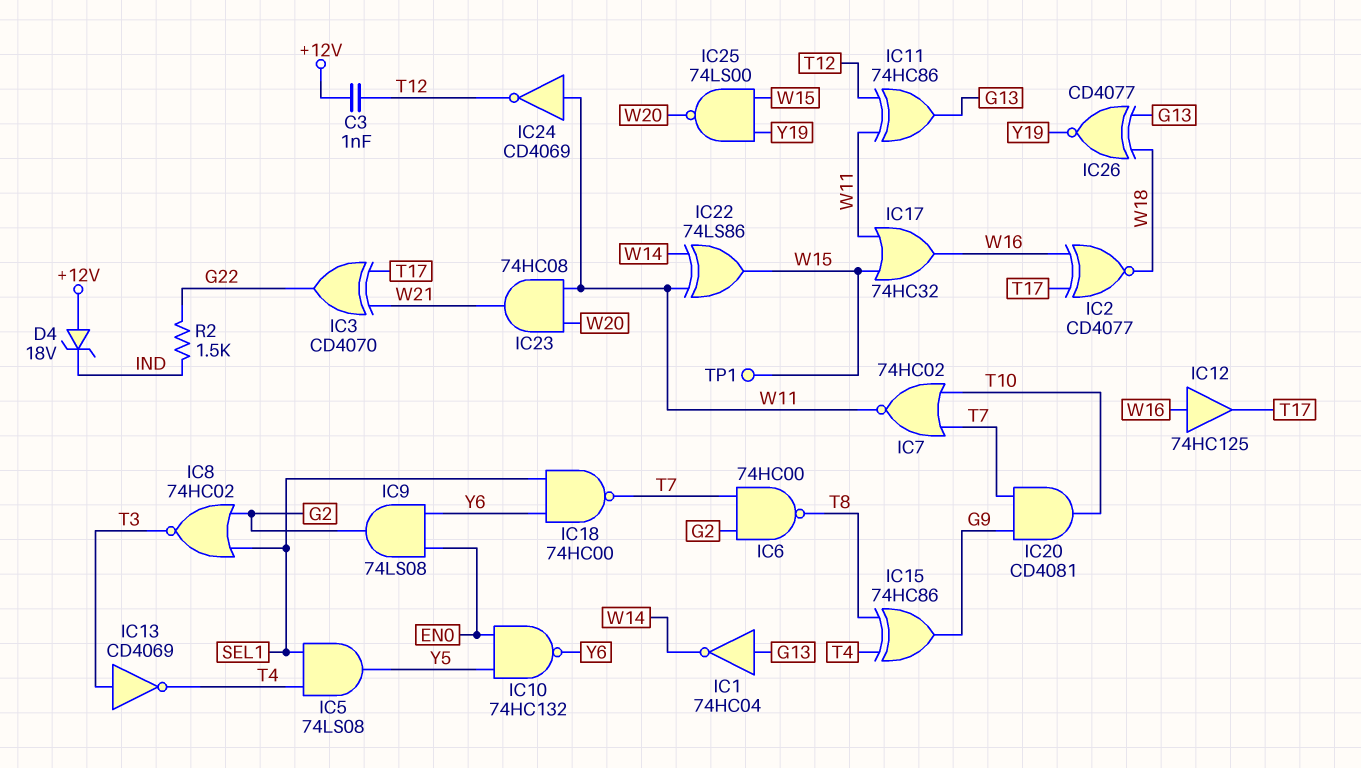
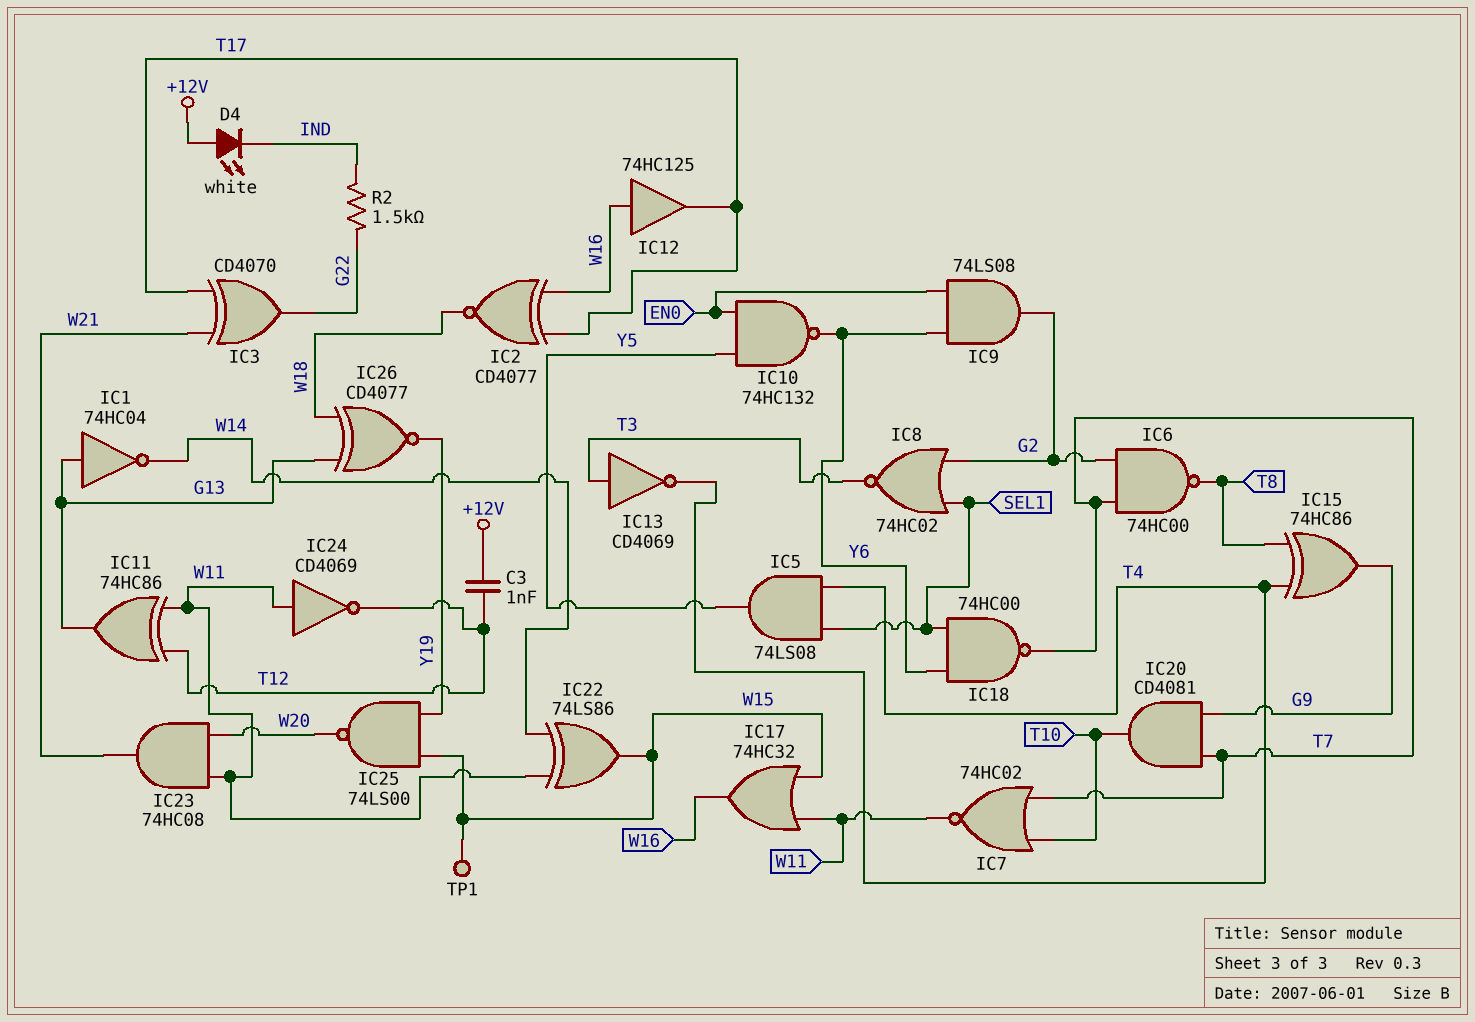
D4: zener 18V (A +12V, K IND) -> LED white (A +12V, K IND)

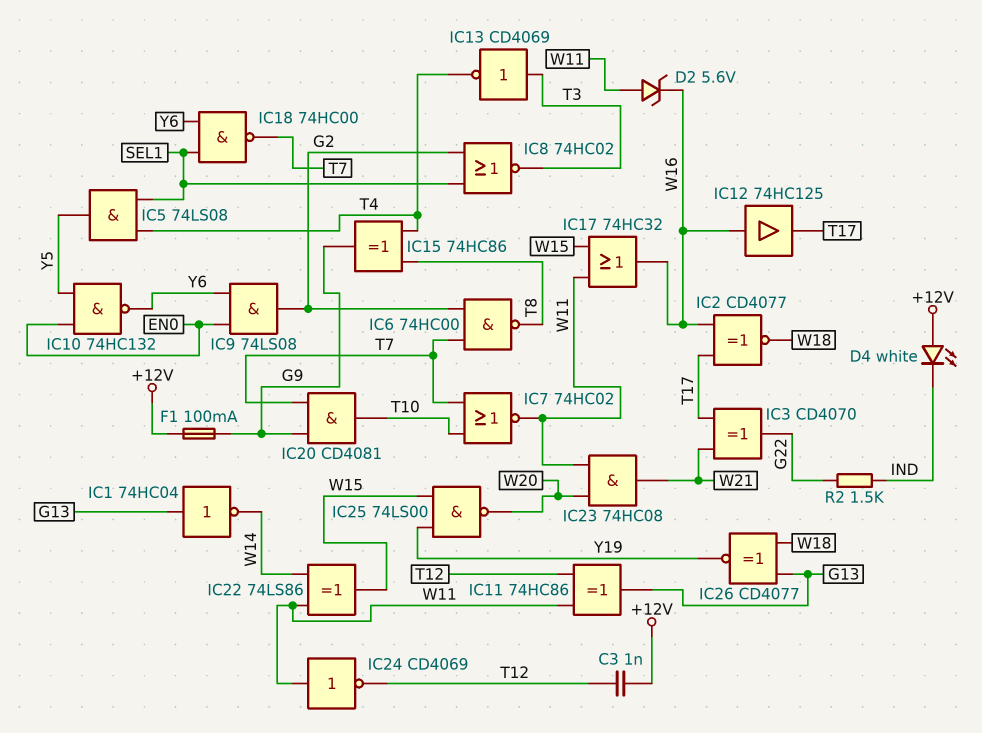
D2: none -> zener 5.6V (A W11, K W16)
F1: none -> 100mA (+12V, G9)
TP1: test point (W15) -> none

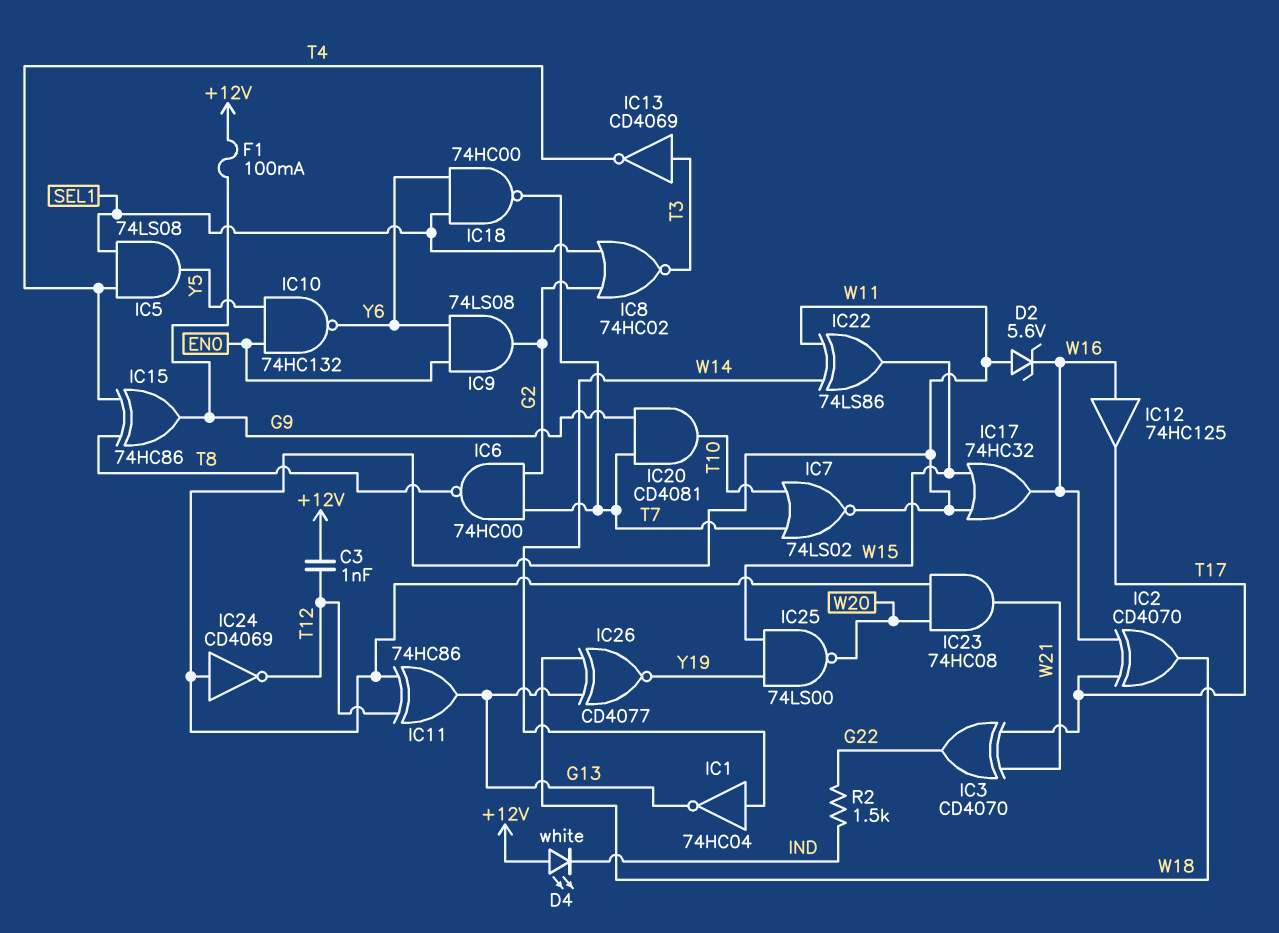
IC1: NOT 74HC04 (in G13, out W14) -> NOT 74HC04 (in W14, out G13)
IC2: XNOR CD4077 (in T17, in W16, out W18) -> XOR CD4070 (in T17, in W16, out W18)
IC7: NOR 74HC02 (in T7, in T10, out W11) -> NOR 74LS02 (in T7, in T10, out W11)

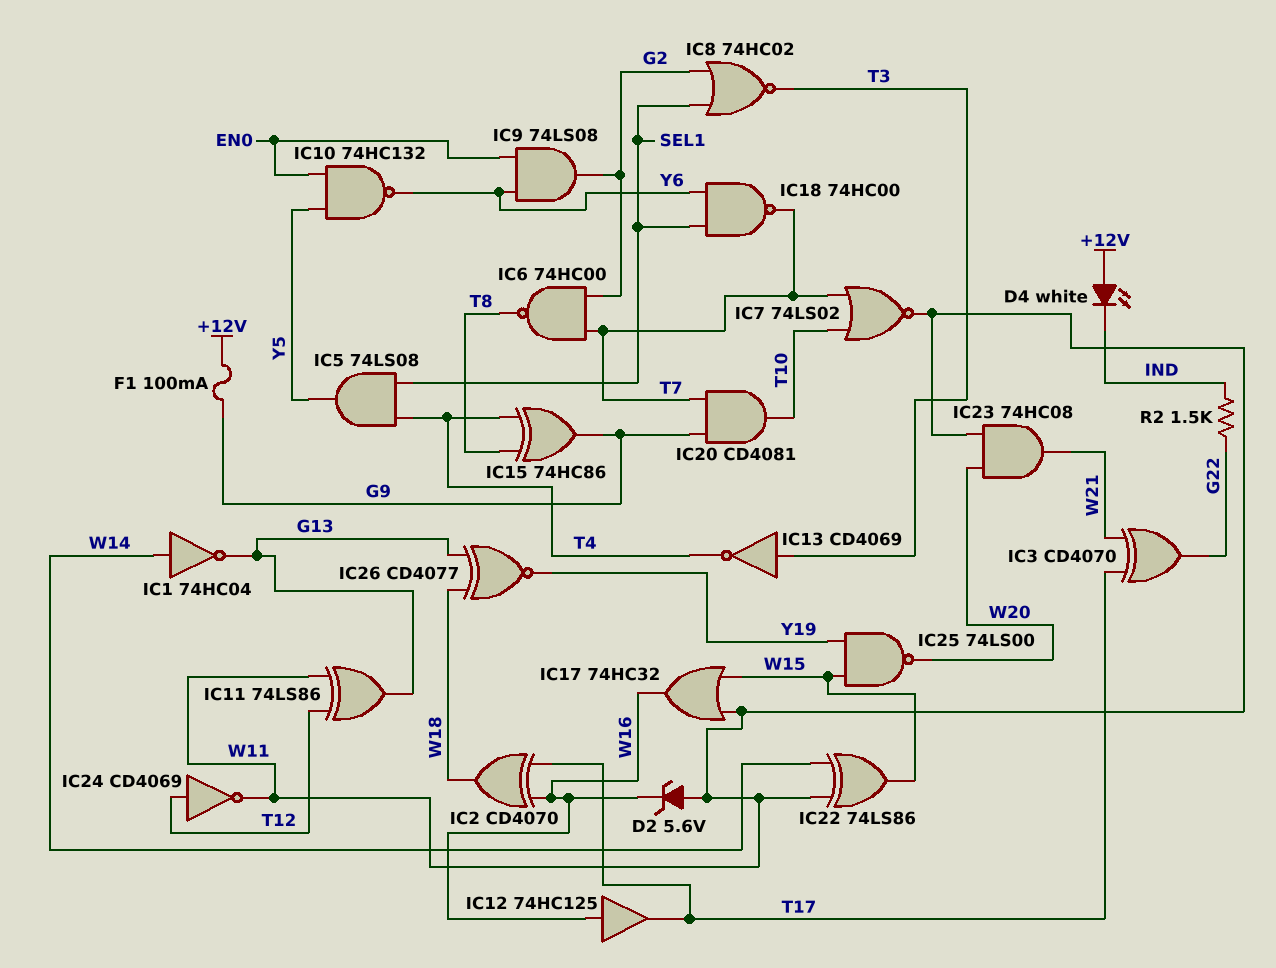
C3: 1nF (+12V, T12) -> none
IC11: XOR 74HC86 (in T12, in W11, out G13) -> XOR 74LS86 (in T12, in W11, out G13)
IC24: NOT CD4069 (in W11, out T12) -> NOT CD4069 (in T12, out W11)

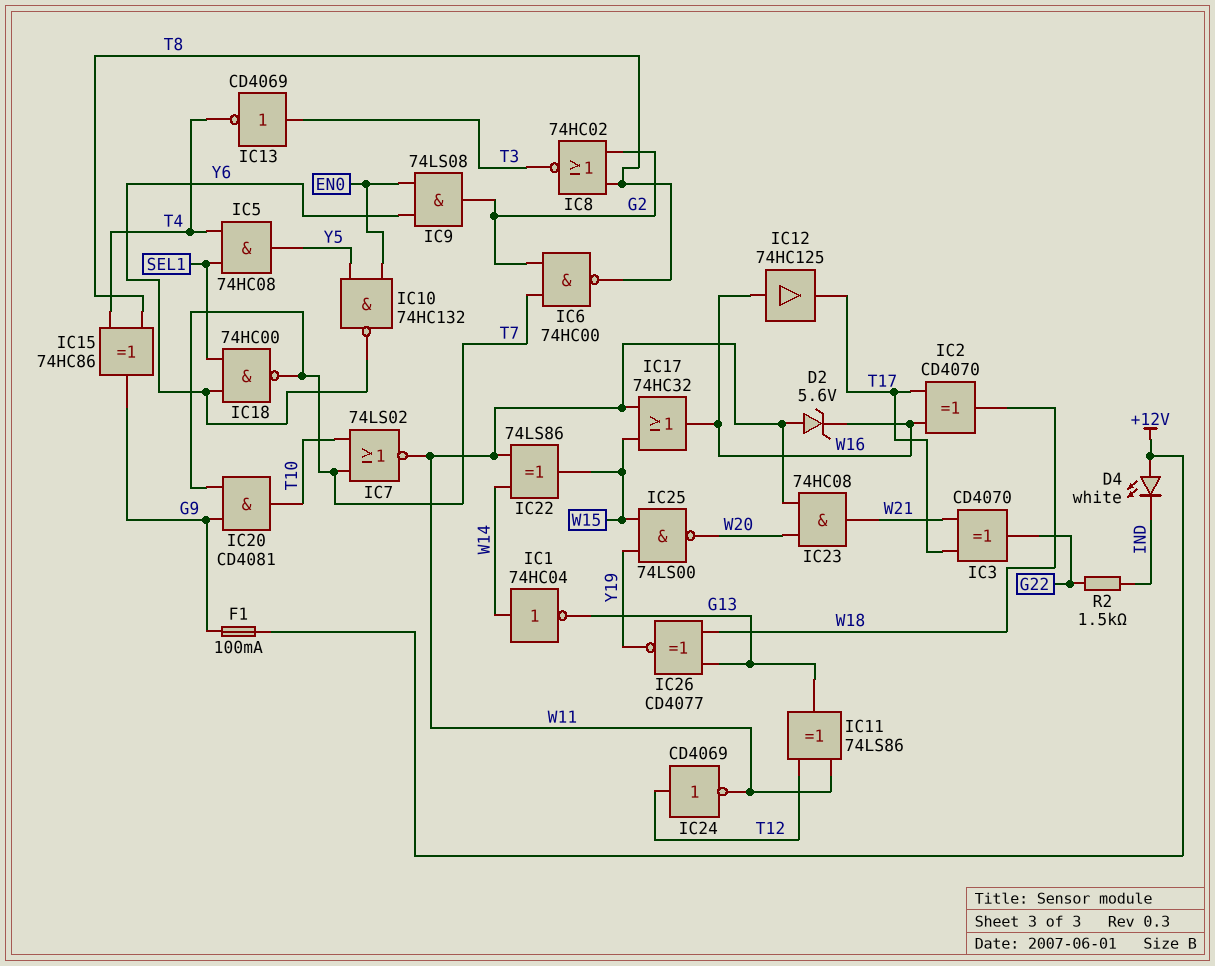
IC5: AND 74LS08 (in SEL1, in T4, out Y5) -> AND 74HC08 (in SEL1, in T4, out Y5)
IC8: NOR 74HC02 (in G2, in SEL1, out T3) -> NOR 74HC02 (in G2, in T8, out T3)

